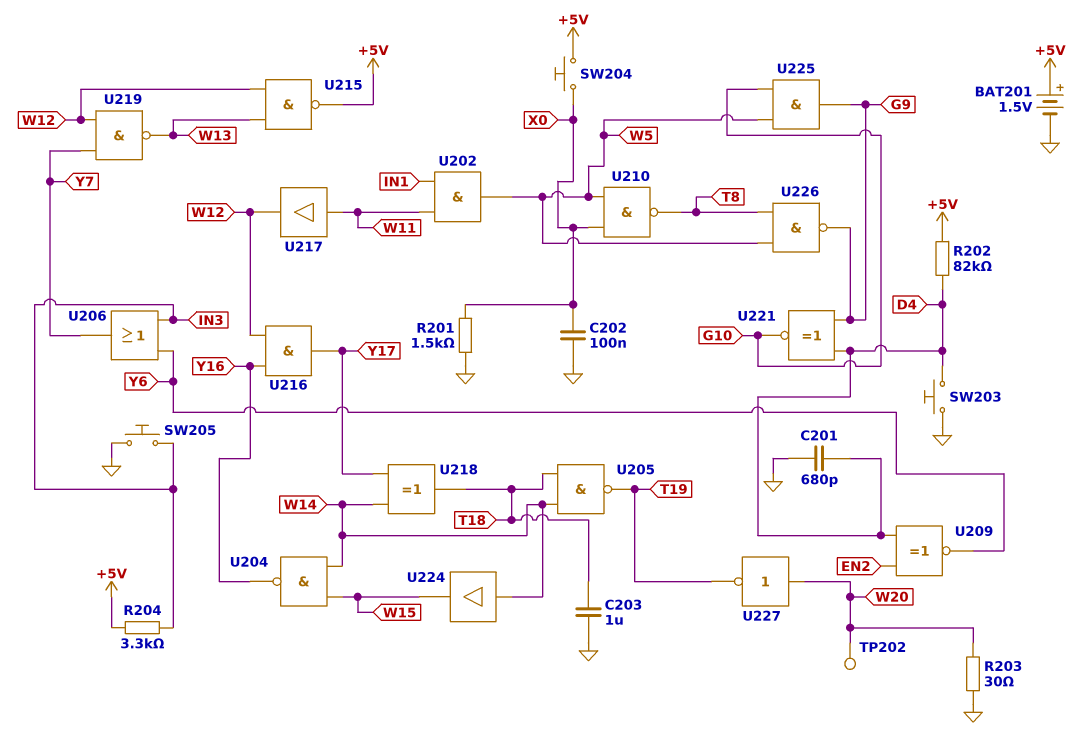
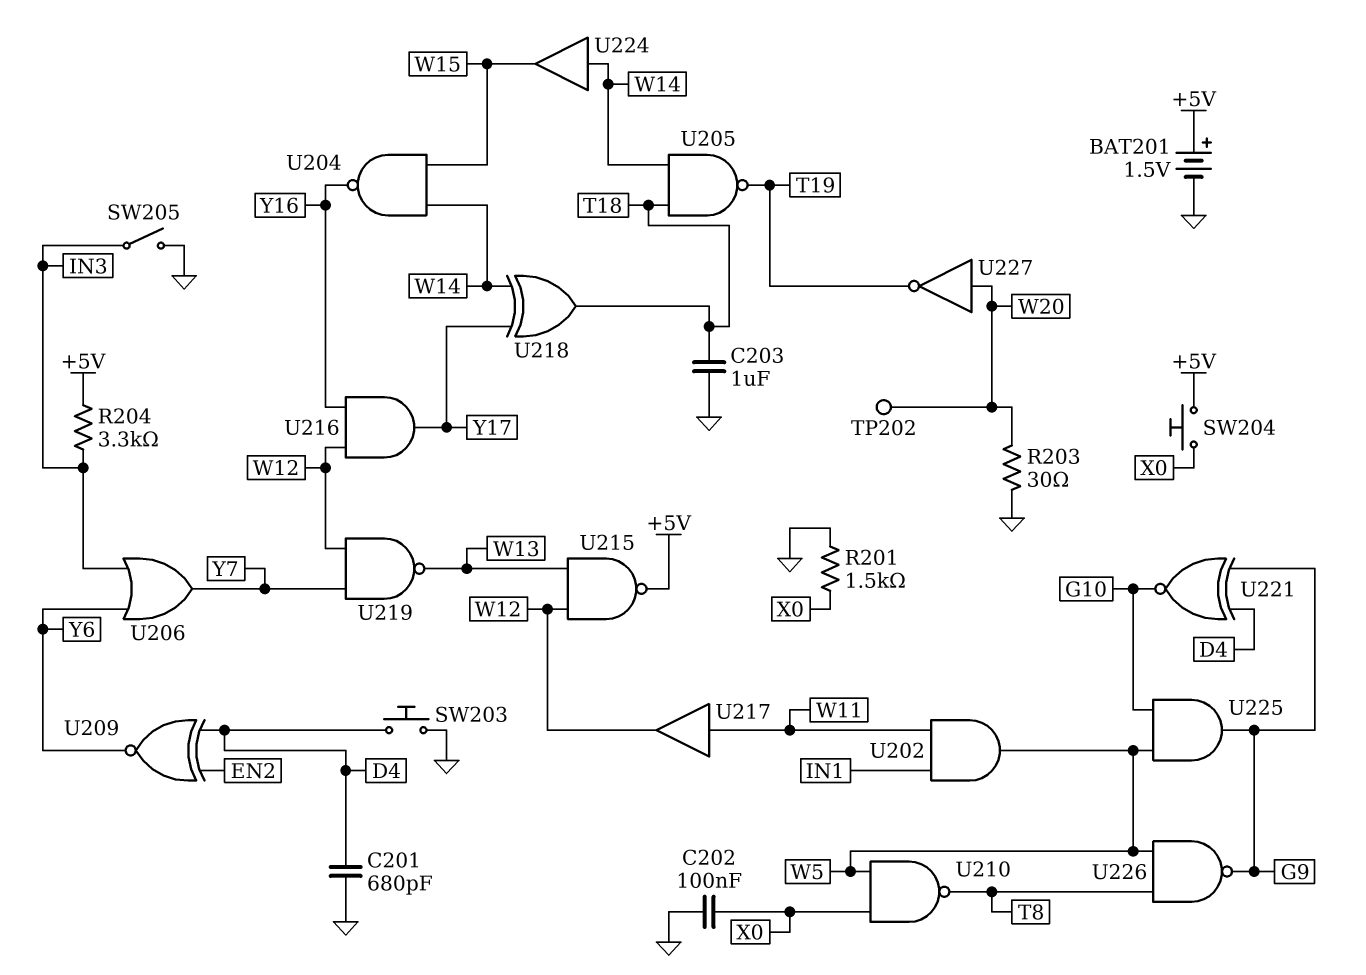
R202: 82k (+5V, D4) -> none
SW205: button (GND, IN3) -> switch (GND, IN3)

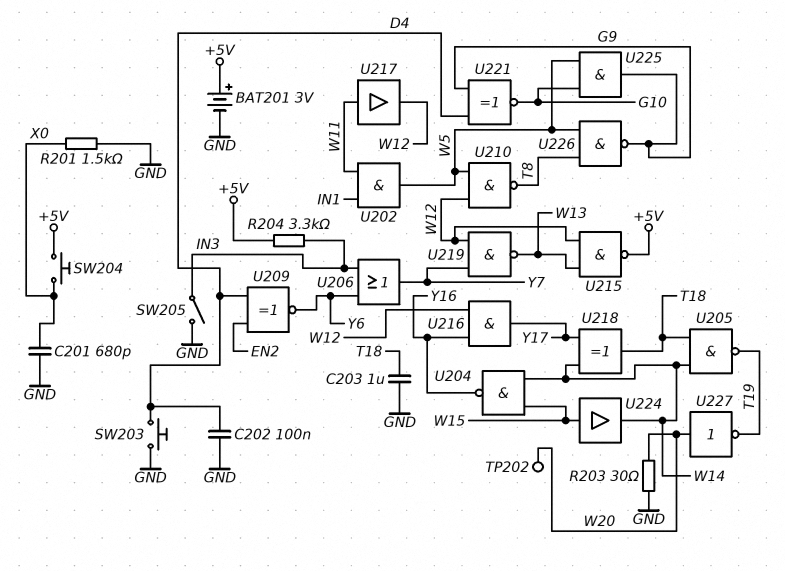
BAT201: 1.5V (plus +5V, minus GND) -> 3V (plus +5V, minus GND)
C201: 680pF (D4, GND) -> 680pF (GND, X0)
C202: 100nF (GND, X0) -> 100nF (D4, GND)
U210: NAND (in W5, in X0, out T8) -> NAND (in W5, in W12, out T8)
U224: buffer (in W14, out W15) -> buffer (in W15, out W14)

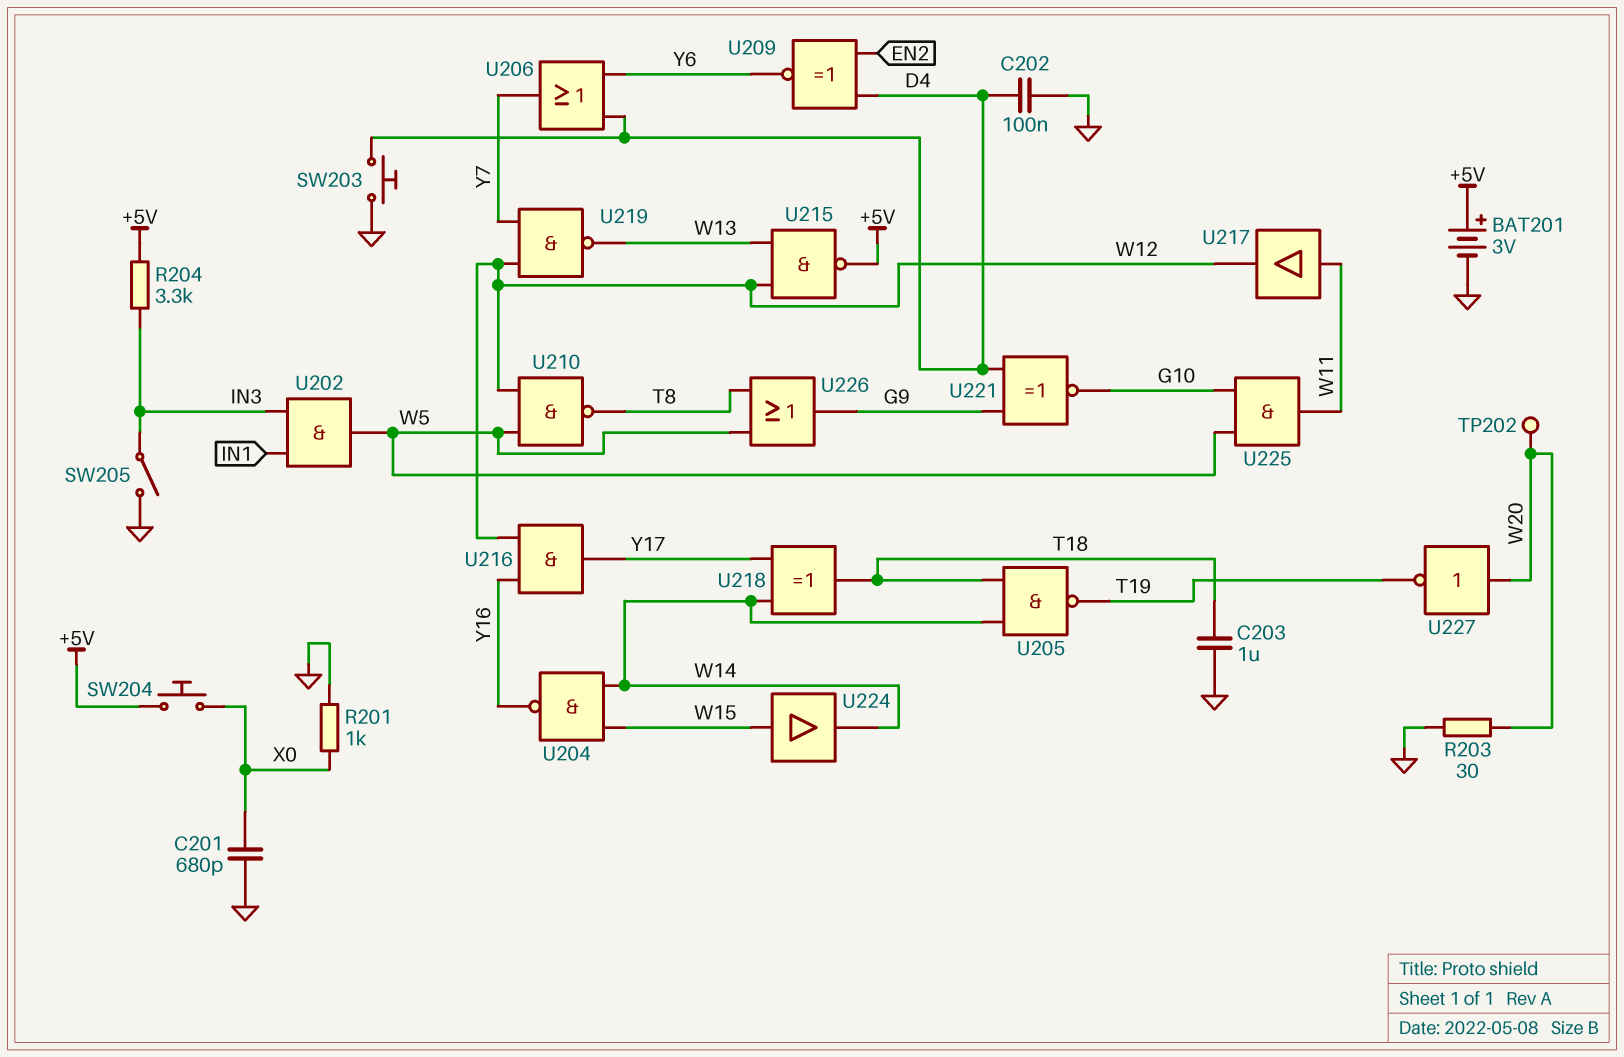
R201: 1.5k (GND, X0) -> 1k (GND, X0)
U202: AND (in IN1, in W11, out W5) -> AND (in IN1, in IN3, out W5)
U206: OR (in IN3, in Y6, out Y7) -> OR (in D4, in Y6, out Y7)
U225: AND (in G10, in W5, out G9) -> AND (in G10, in W5, out W11)
U226: NAND (in T8, in W5, out G9) -> OR (in T8, in W5, out G9)

